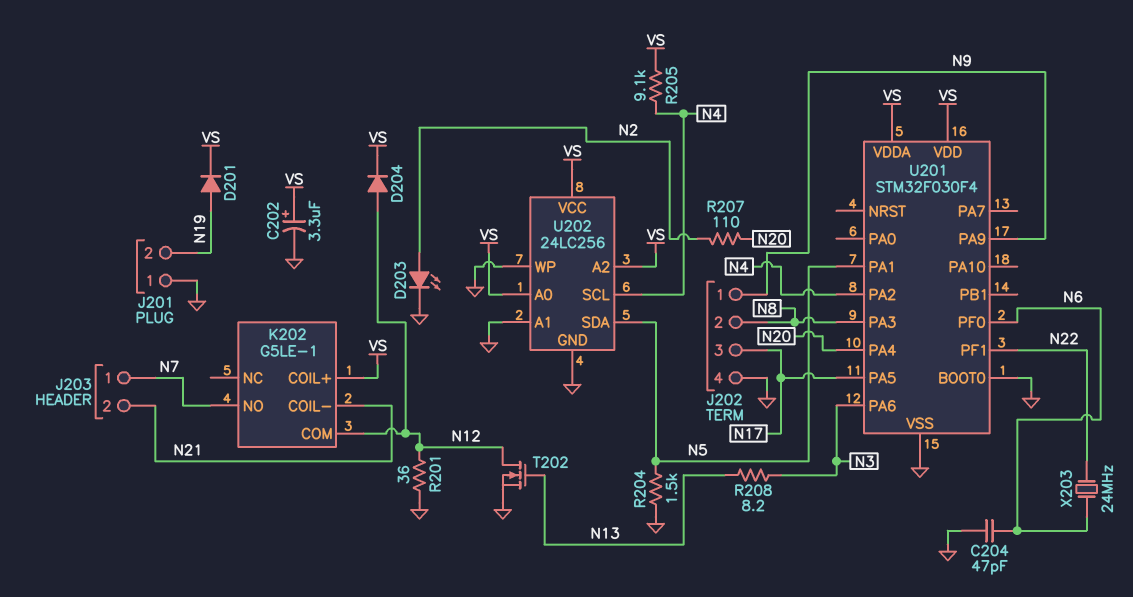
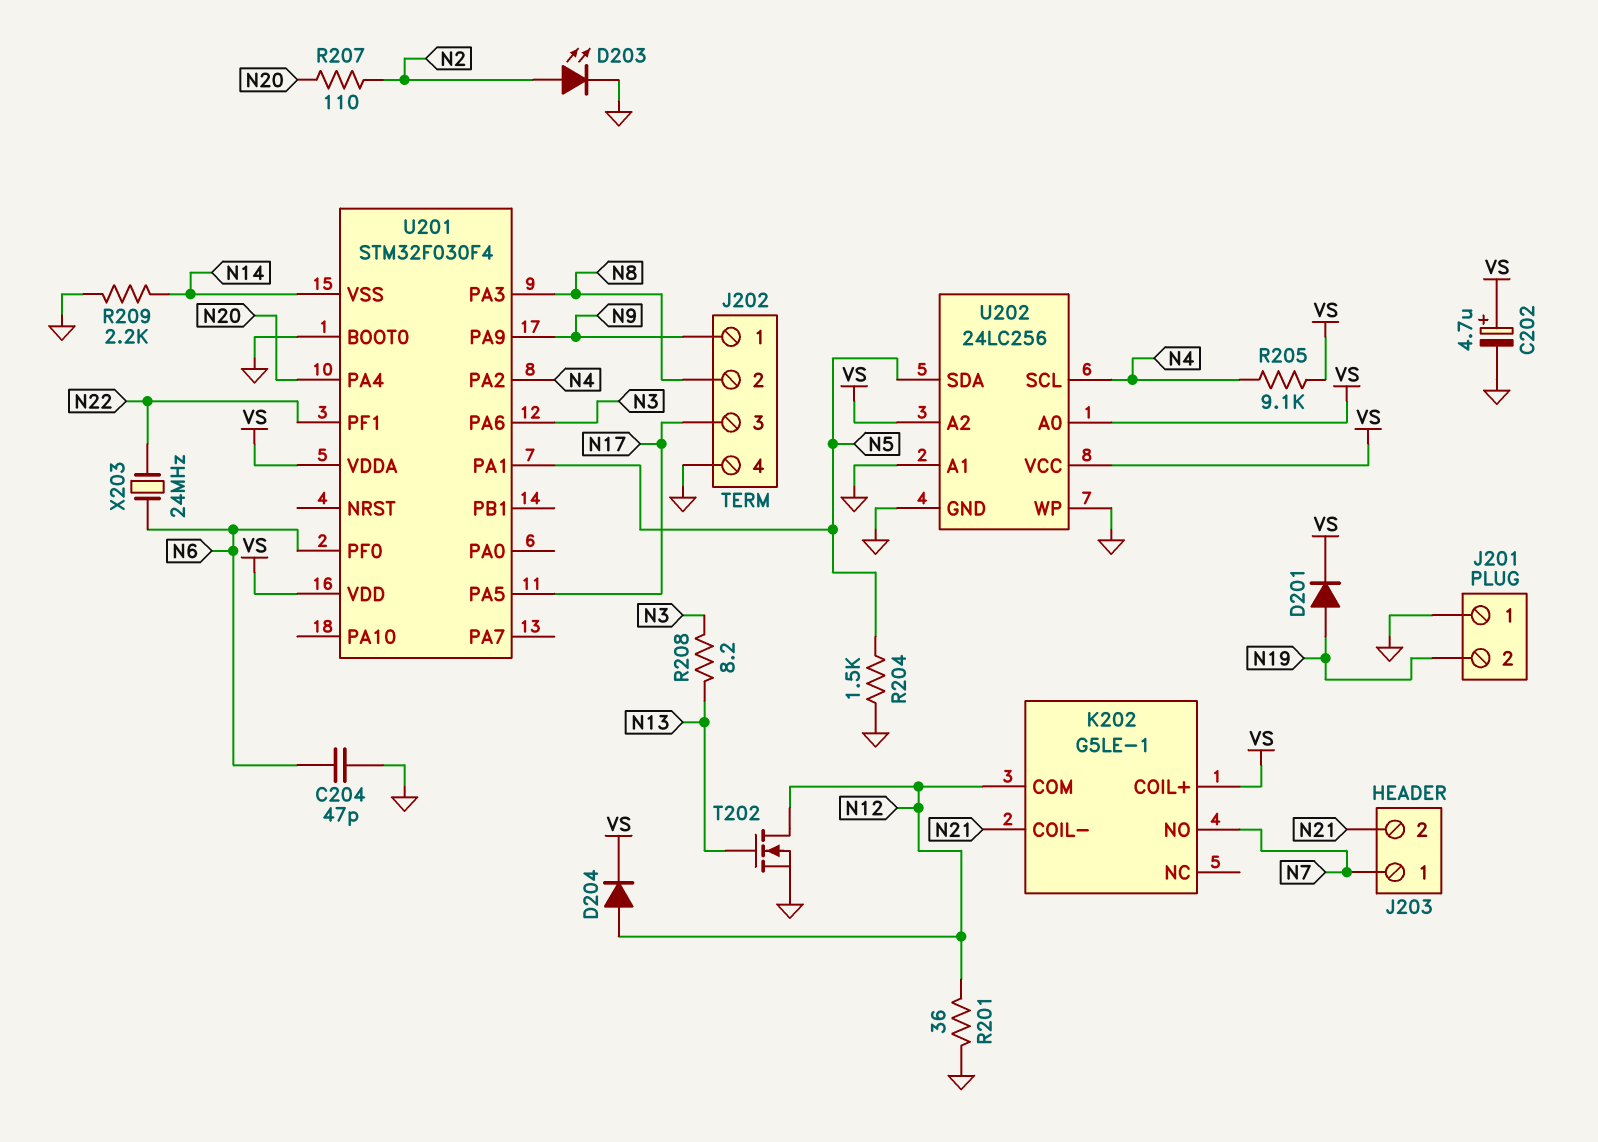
C202: 3.3uF (plus VS, minus GND) -> 4.7uF (plus VS, minus GND)
R209: none -> 2.2k (GND, N14)
U201 pin VSS: GND -> N14

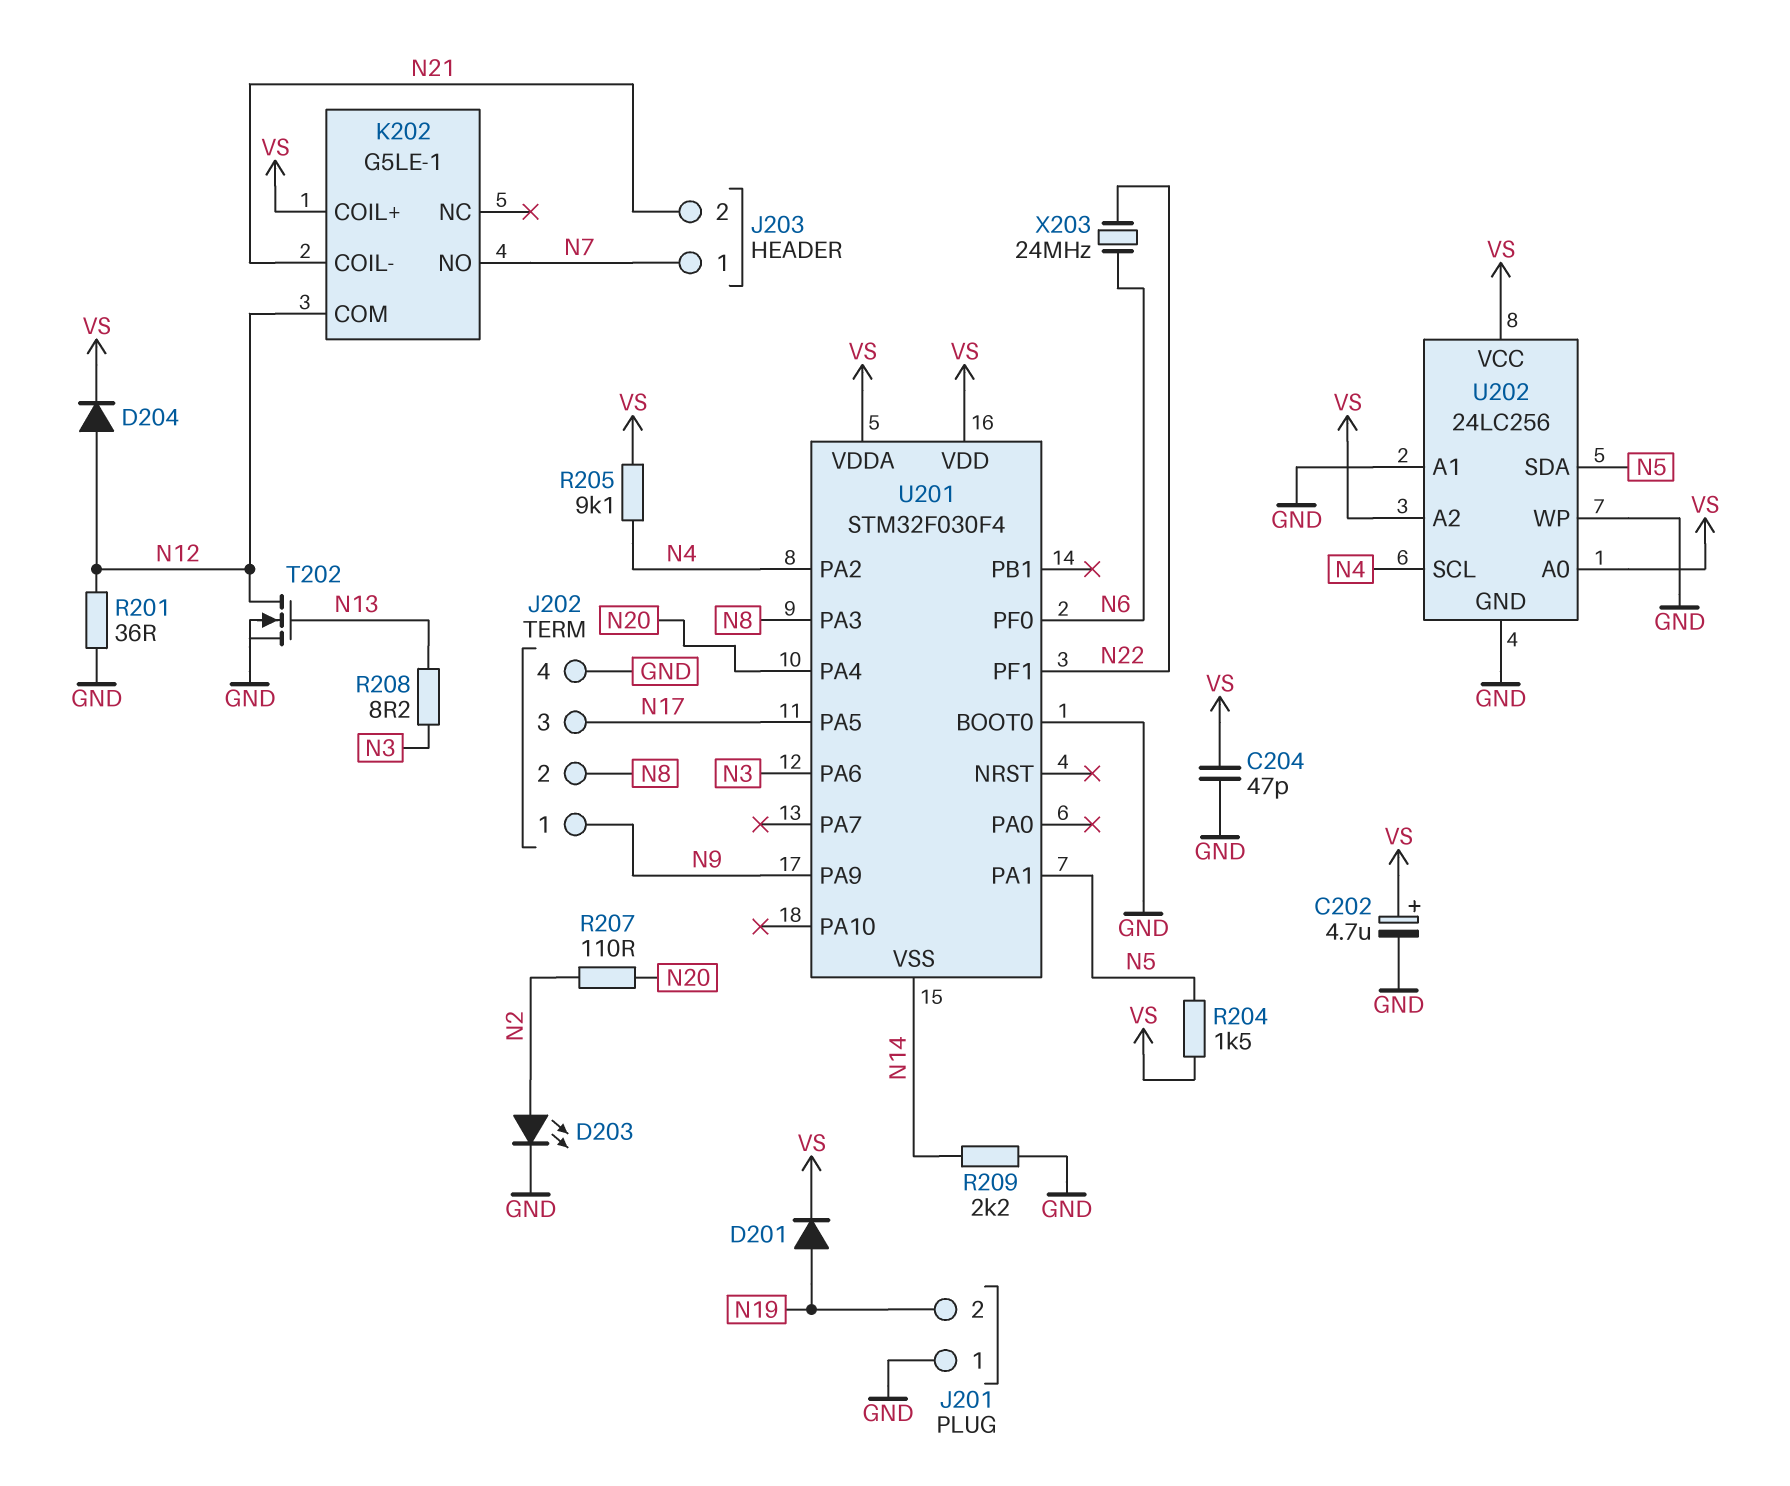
C204: 47pF (GND, N6) -> 47pF (GND, VS)
R204: 1.5k (GND, N5) -> 1.5k (N5, VS)

